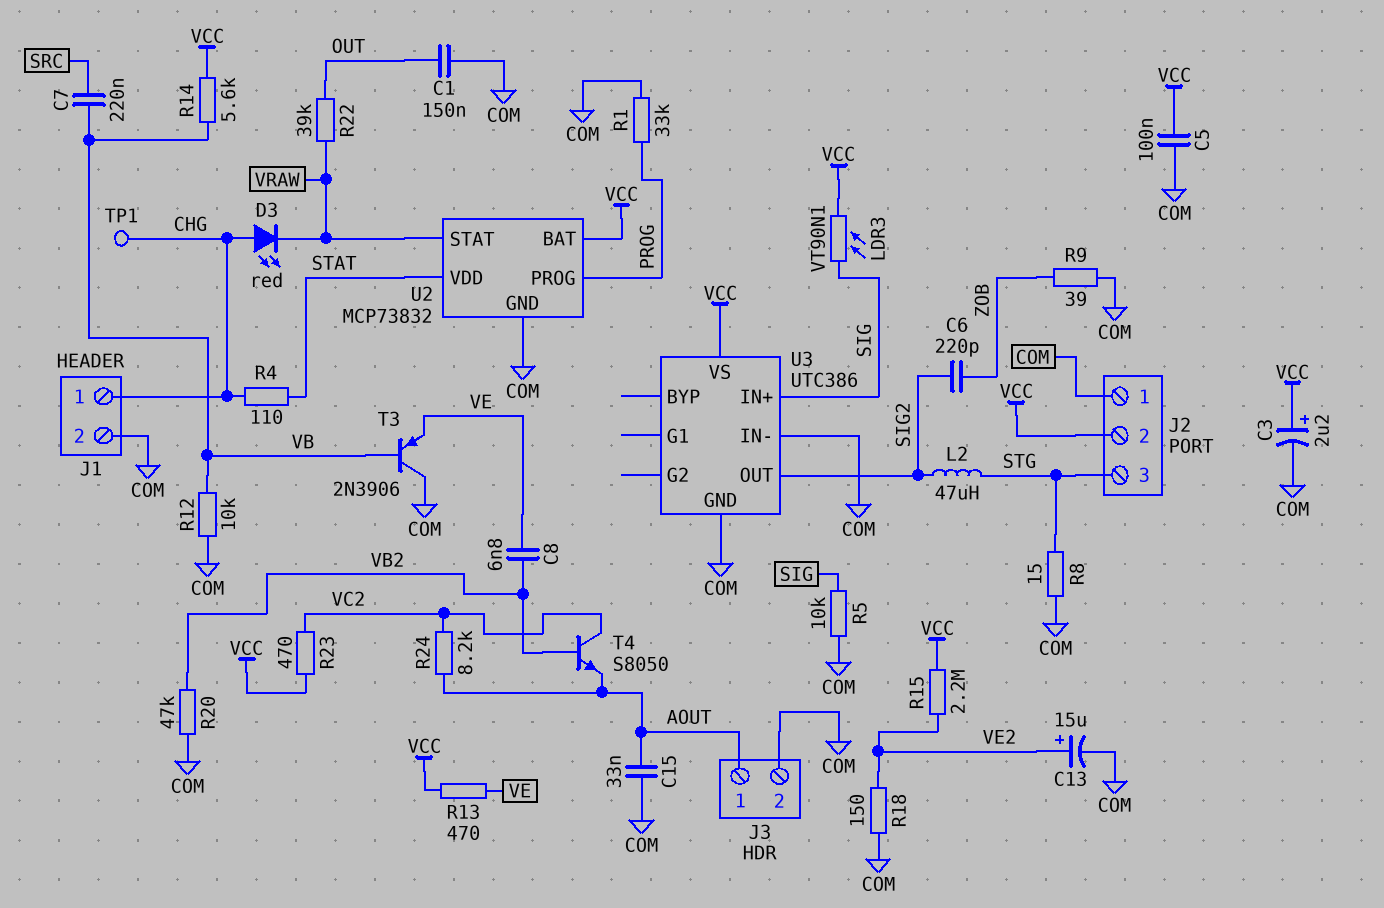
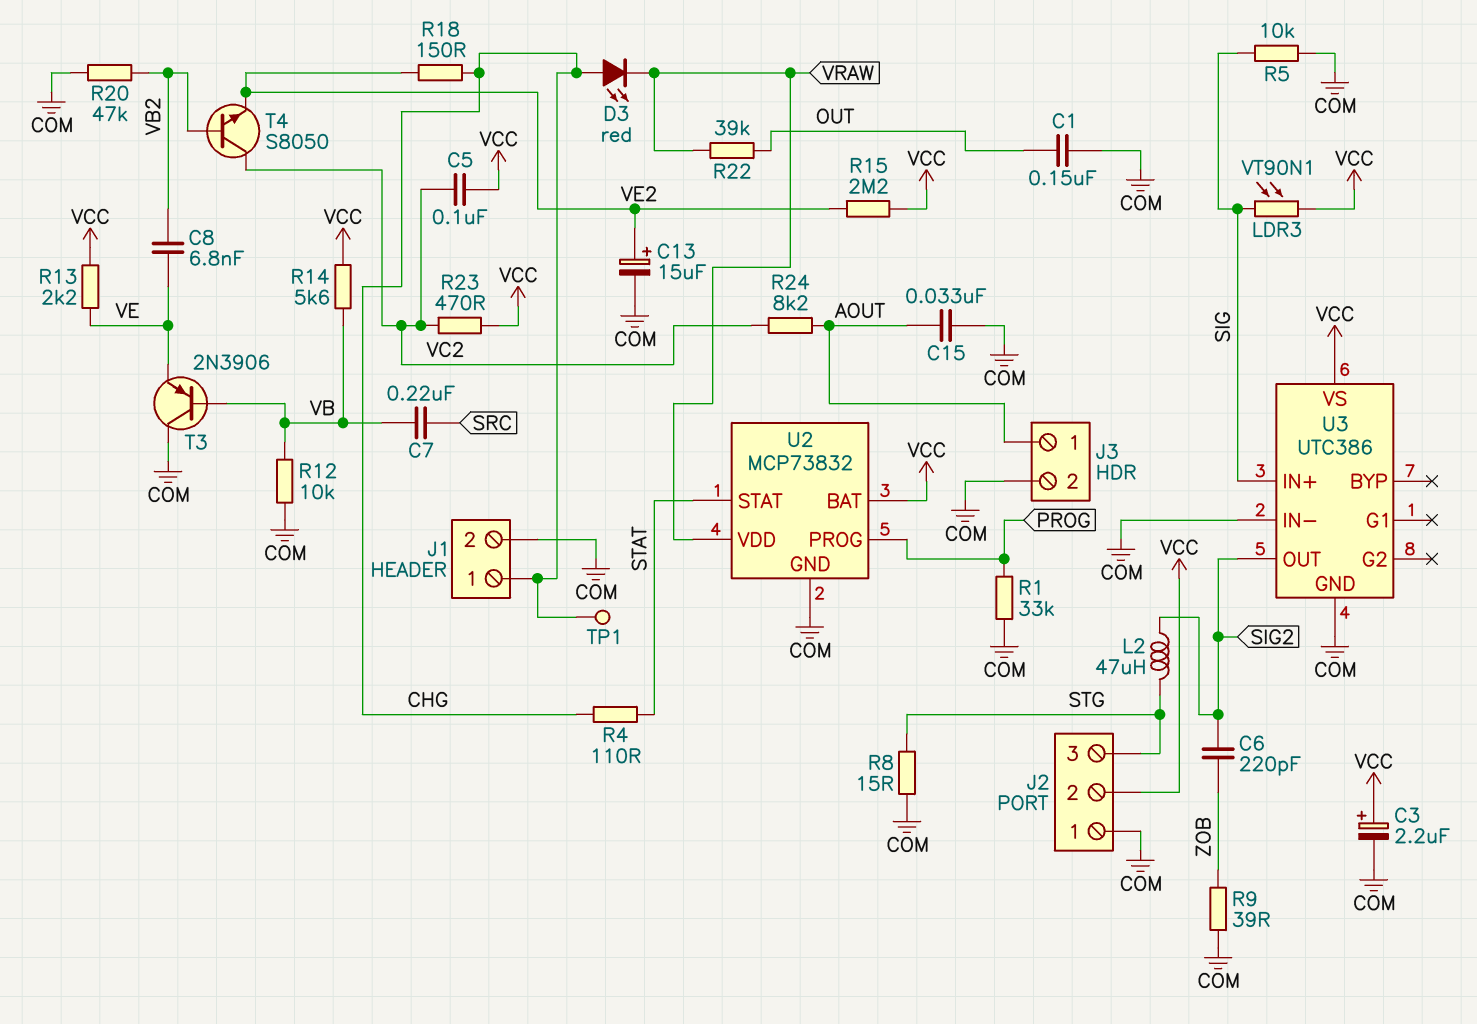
C5: 100nF (COM, VCC) -> 100nF (VC2, VCC)
R13: 470 (VCC, VE) -> 2.2k (VCC, VE)
R18: 150 (COM, VE2) -> 150 (CHG, VE2)
T4: NPN S8050 (B VB2, C VC2, E AOUT) -> NPN S8050 (B VB2, C VC2, E VE2)
U2 pin STAT: VRAW -> STAT
U2 pin VDD: STAT -> VRAW

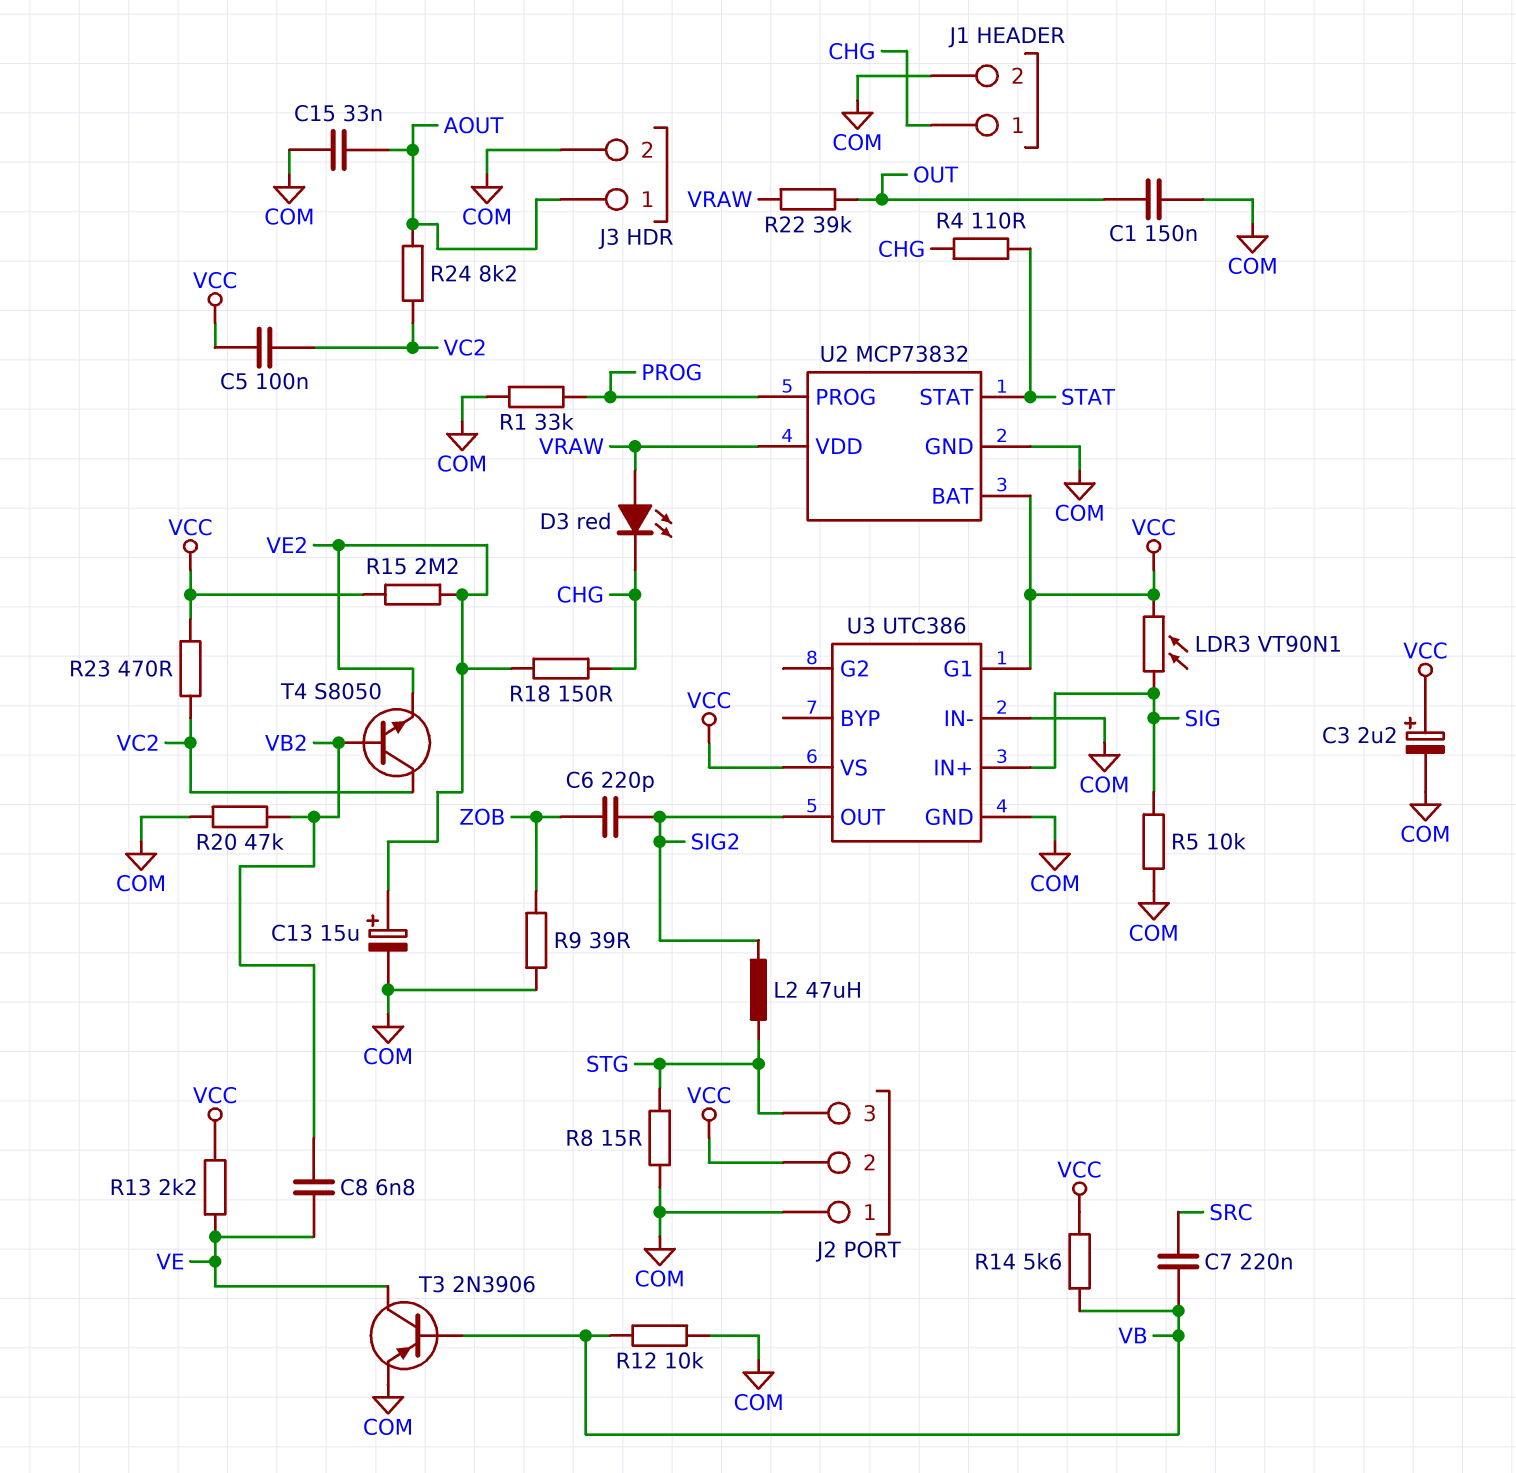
D3: LED red (A CHG, K VRAW) -> LED red (A VRAW, K CHG)
T3: PNP 2N3906 (B VB, C COM, E VE) -> PNP 2N3906 (B VB, C VE, E COM)
TP1: test point (CHG) -> none
U3 pin G1: none -> VCC

